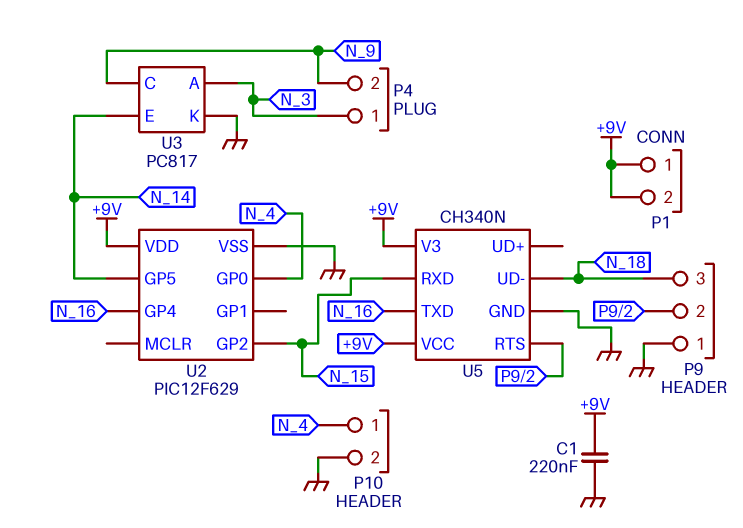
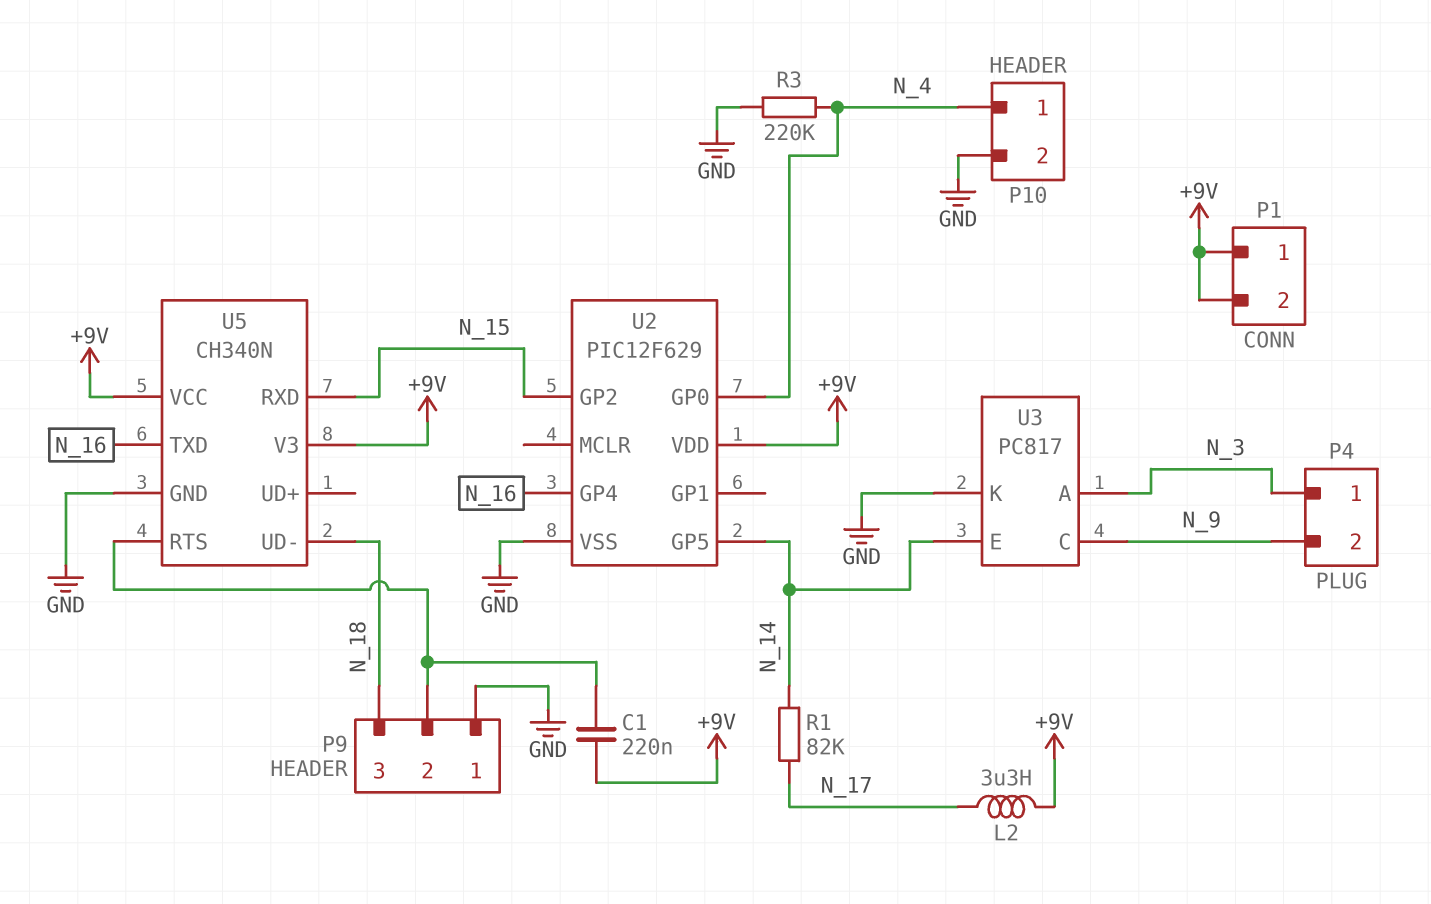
C1: 220nF (+9V, GND) -> 220nF (+9V, P9/2)
L2: none -> 3.3uH (+9V, N_17)
R1: none -> 82k (N_14, N_17)
R3: none -> 220k (GND, N_4)

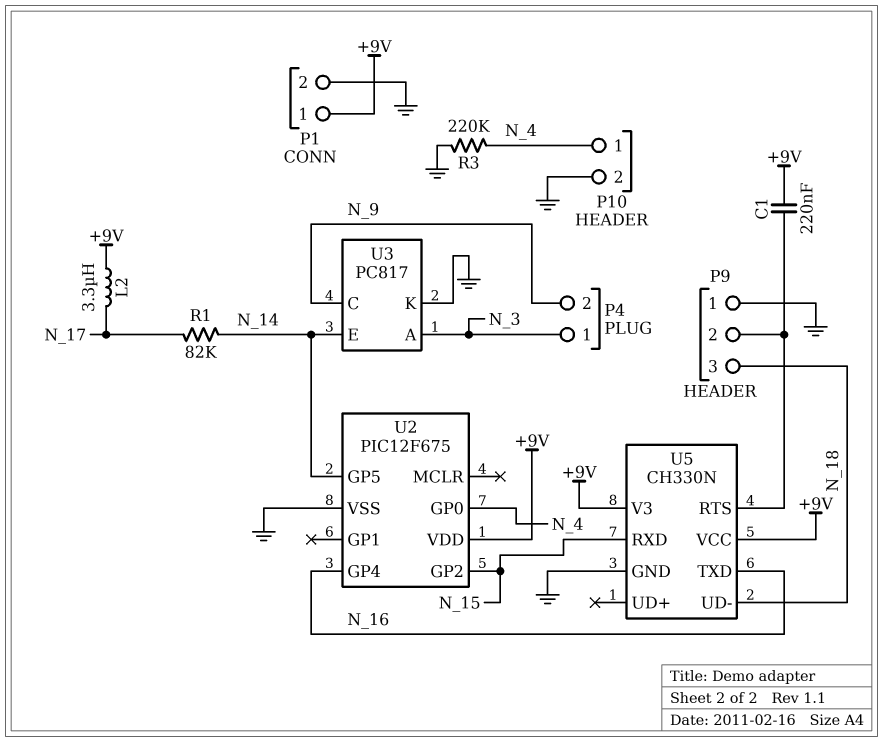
P1 pin 2: +9V -> GND
U2: PIC12F629 -> PIC12F675
U5: CH340N -> CH330N

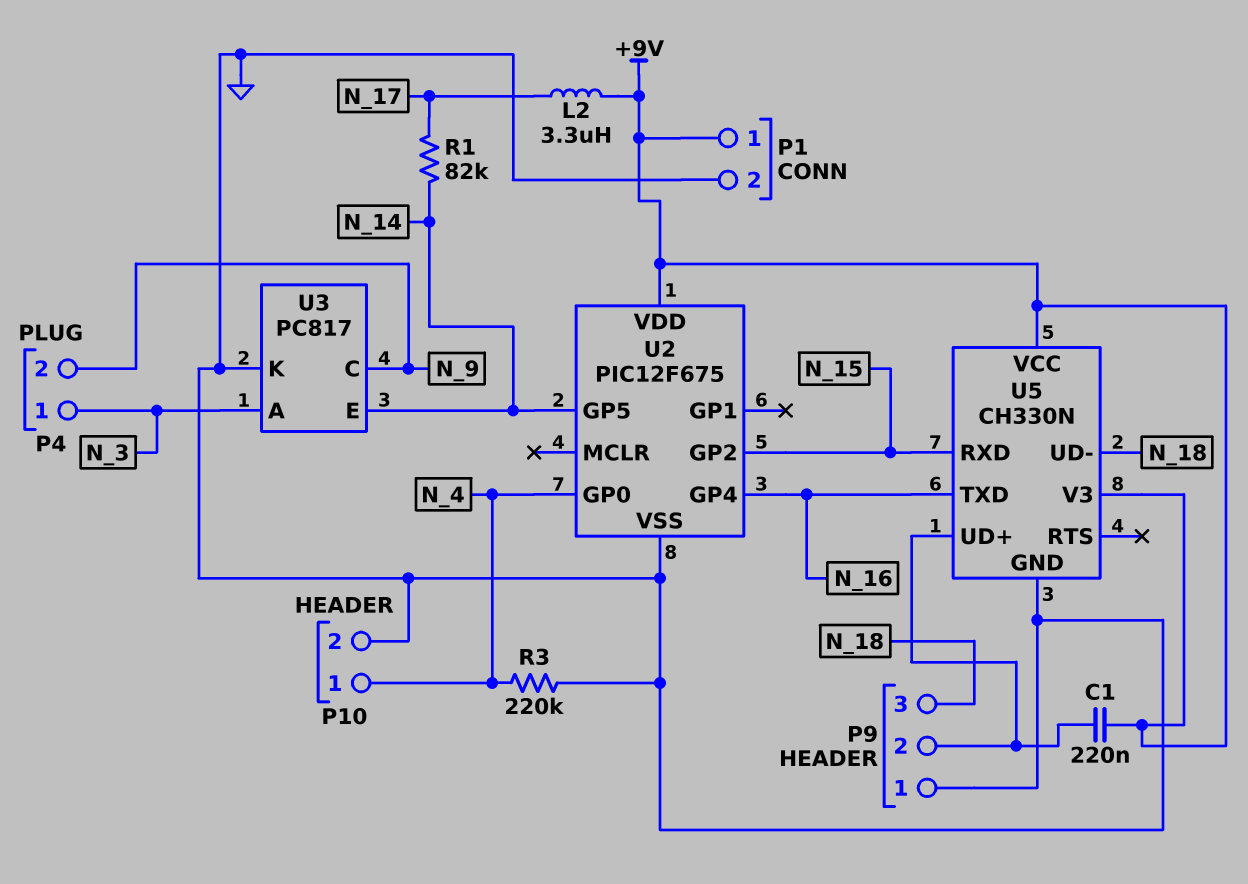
U5 pin RTS: P9/2 -> none
U5 pin UD+: none -> P9/2

